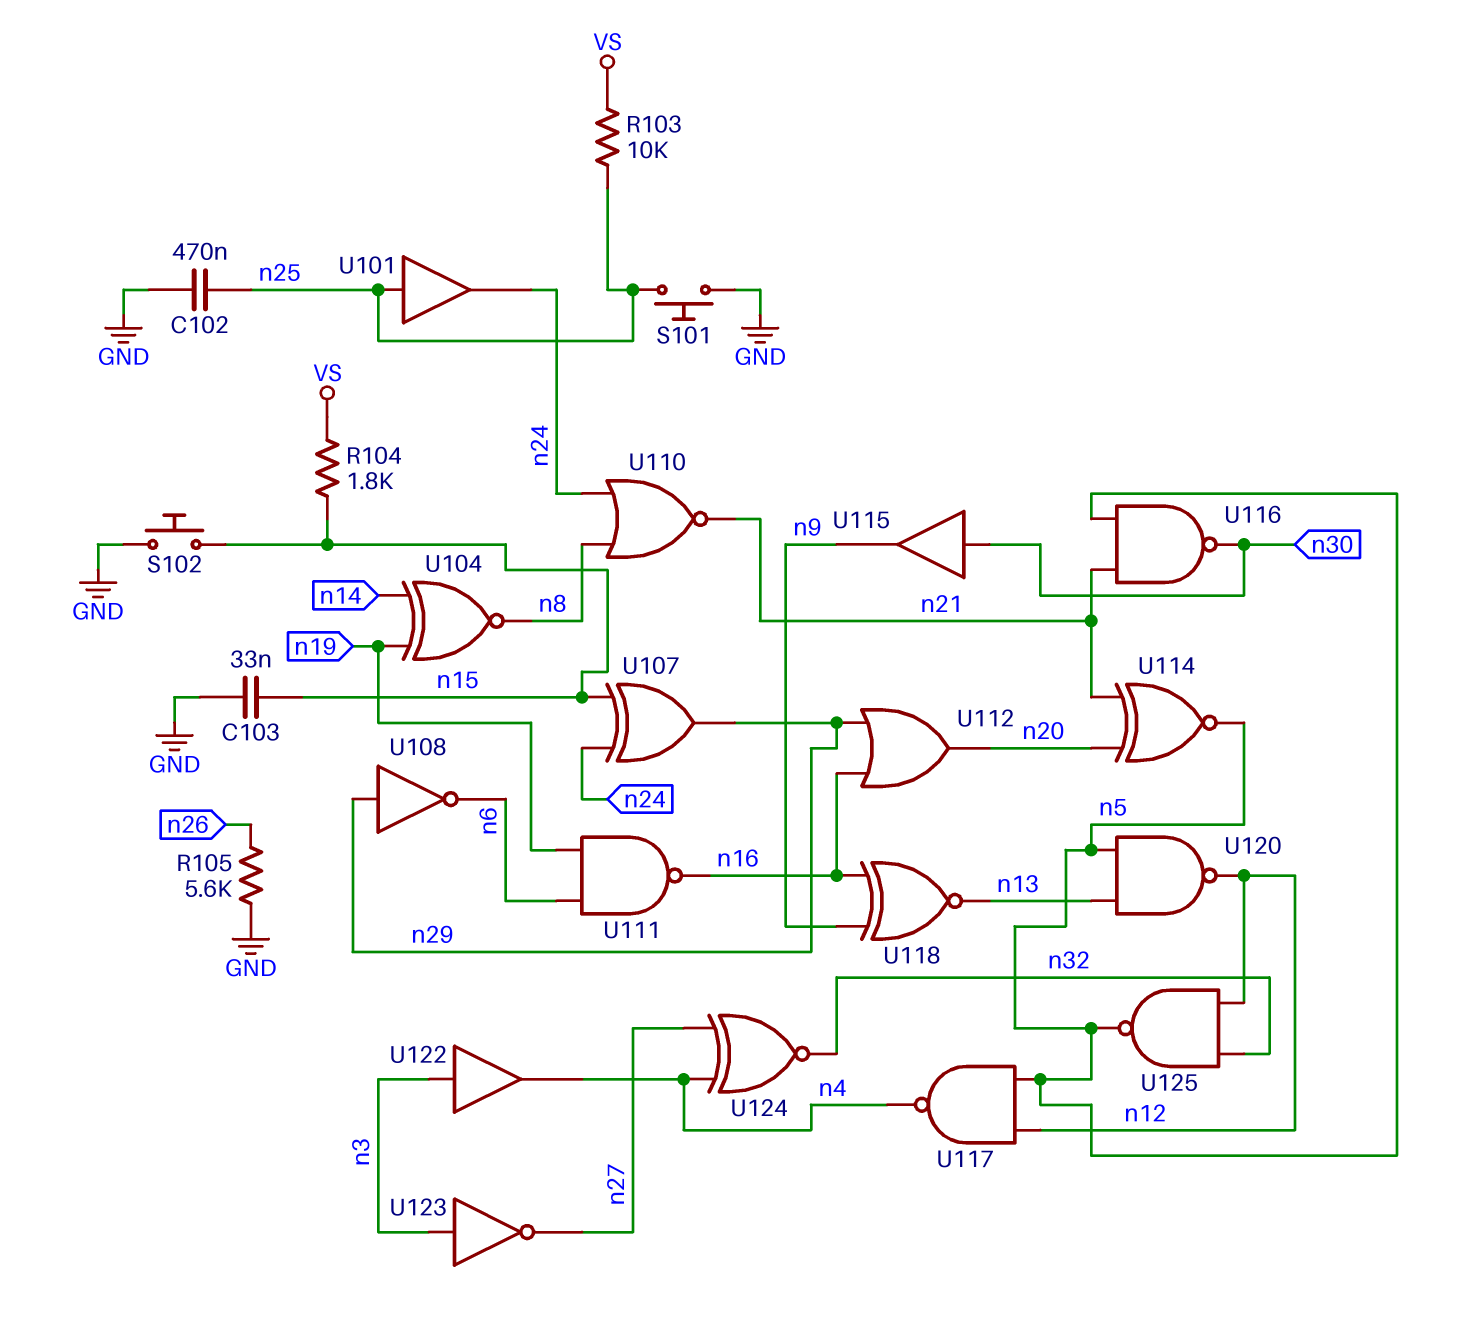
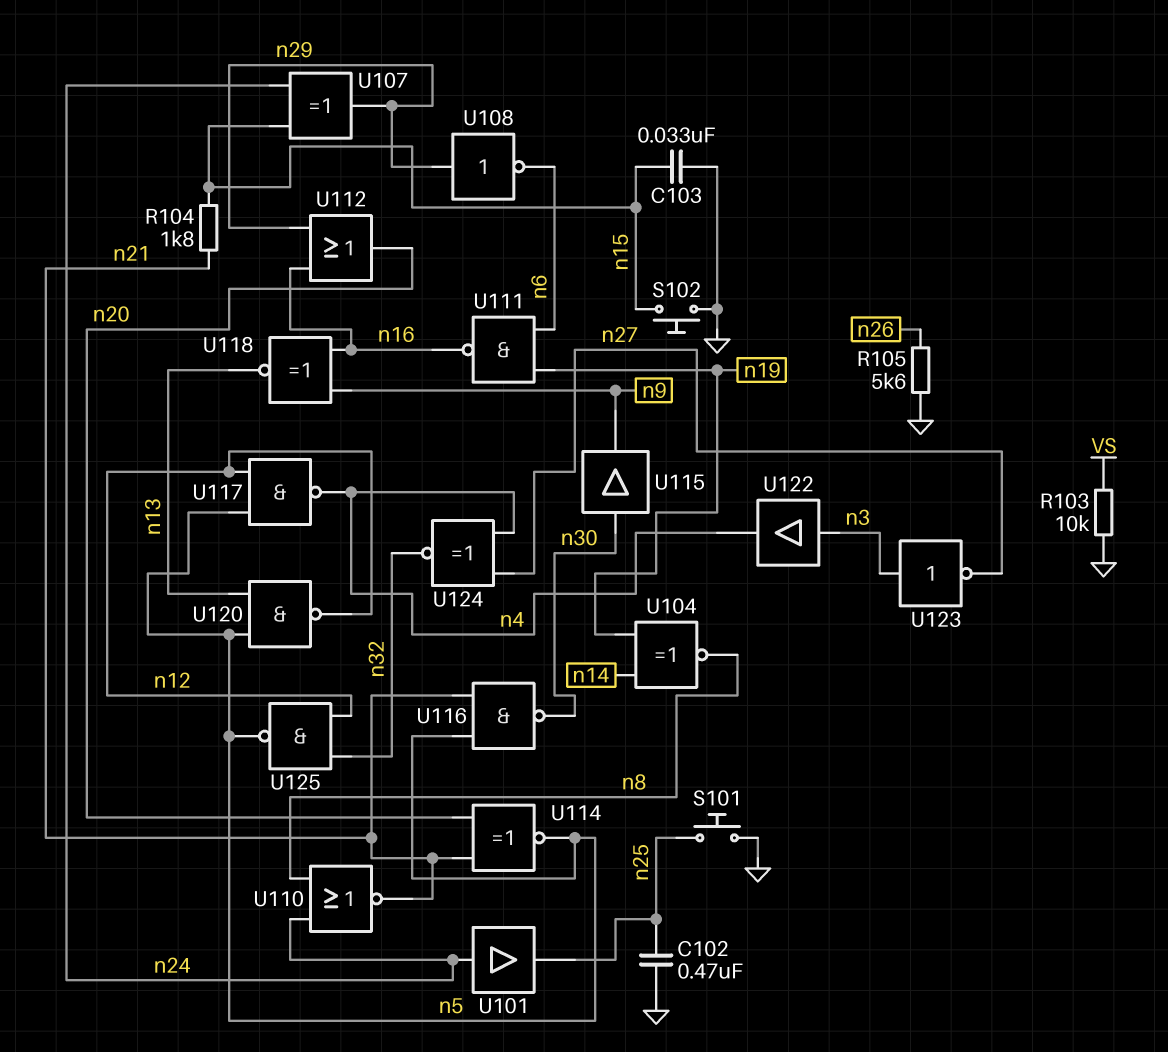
R103: 10k (VS, n25) -> 10k (GND, VS)
R104: 1.8k (VS, n15) -> 1.8k (n15, n21)
U101: buffer (in n25, out n24) -> buffer (in n24, out n25)

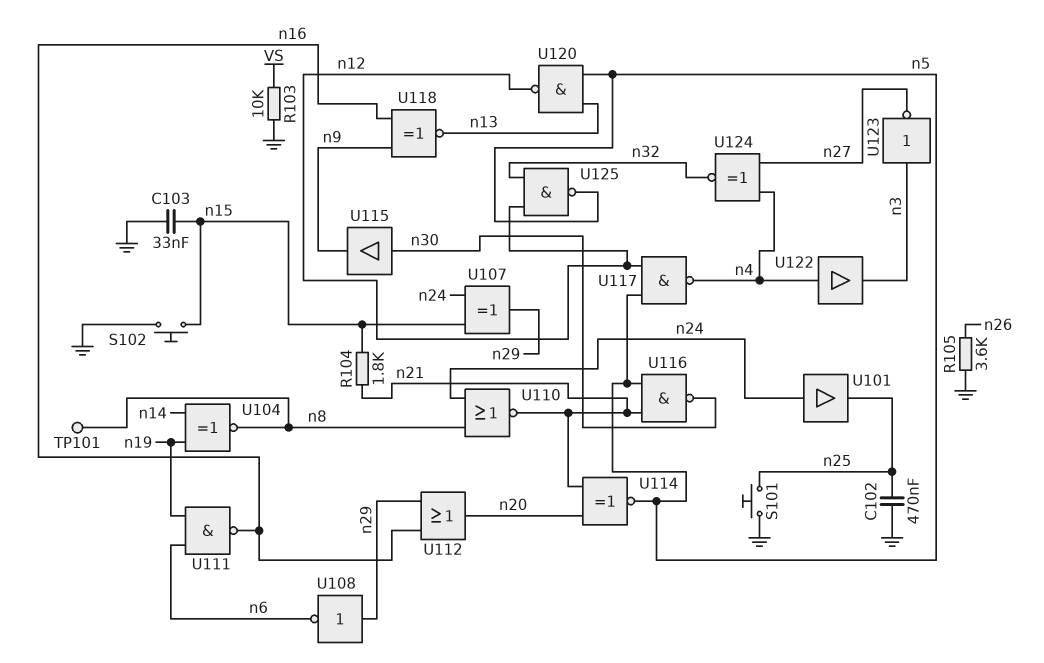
R105: 5.6k (GND, n26) -> 3.6k (GND, n26)
TP101: none -> test point (n8)
U122: buffer (in n3, out n4) -> buffer (in n4, out n3)

